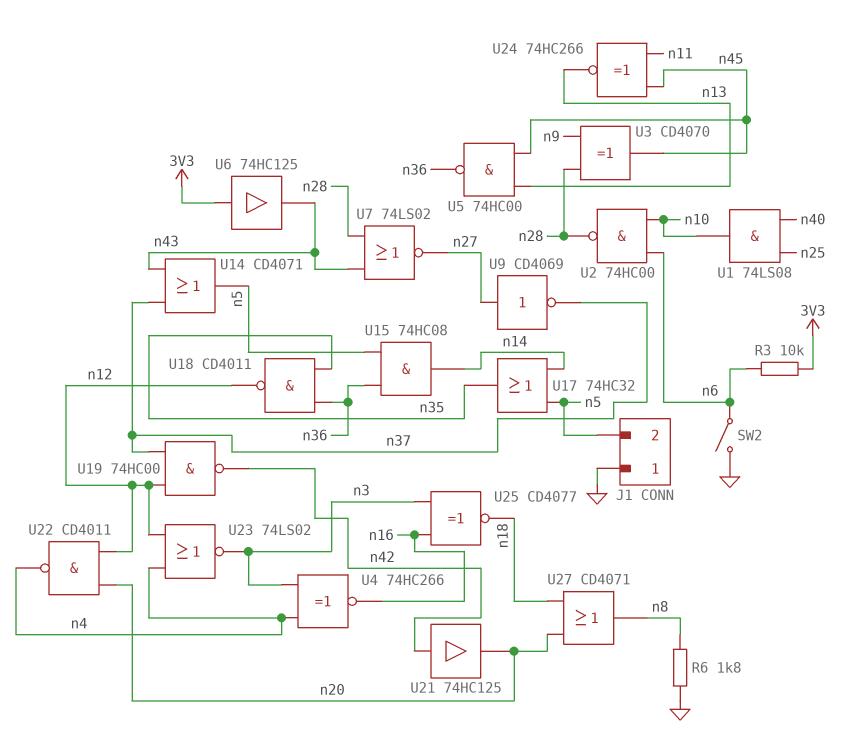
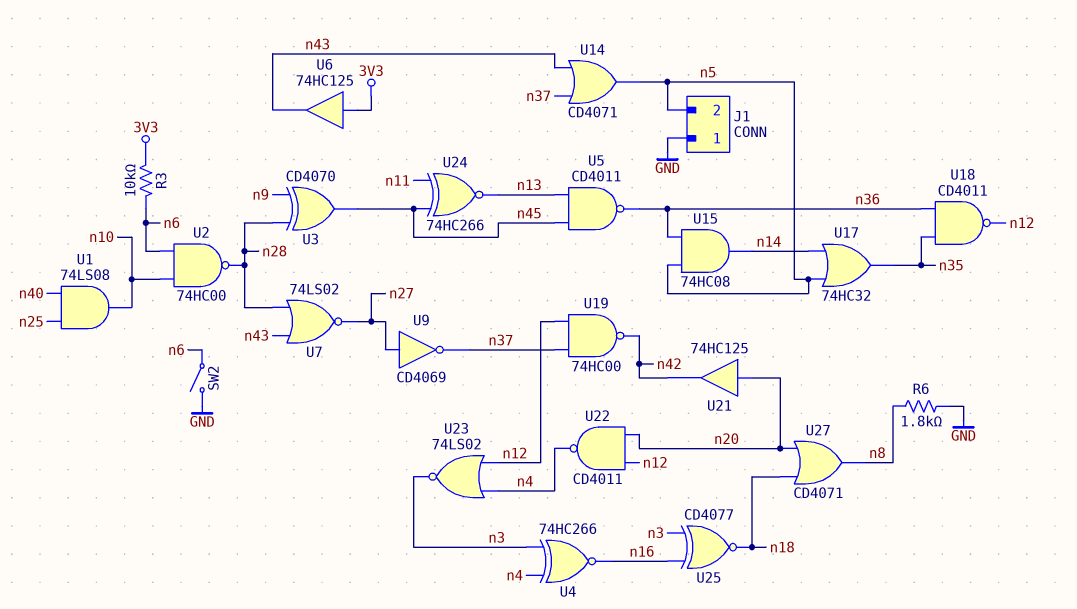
U5: NAND 74HC00 (in n13, in n45, out n36) -> NAND CD4011 (in n13, in n45, out n36)
U21: buffer 74HC125 (in n42, out n20) -> buffer 74HC125 (in n20, out n42)

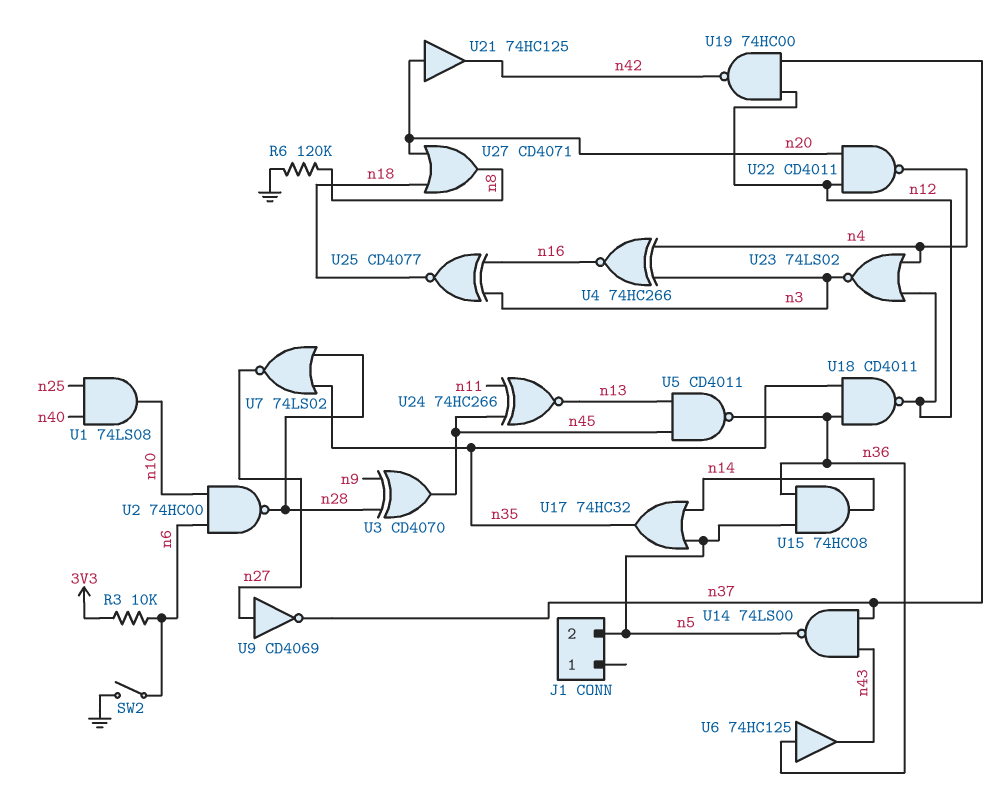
J1 pin 1: GND -> none
R6: 1.8k (GND, n8) -> 120k (GND, n8)
U6: buffer 74HC125 (in 3V3, out n43) -> buffer 74HC125 (in n36, out n43)
U7: NOR 74LS02 (in n28, in n43, out n27) -> NOR 74LS02 (in n28, in n35, out n27)
U14: OR CD4071 (in n37, in n43, out n5) -> NAND 74LS00 (in n37, in n43, out n5)

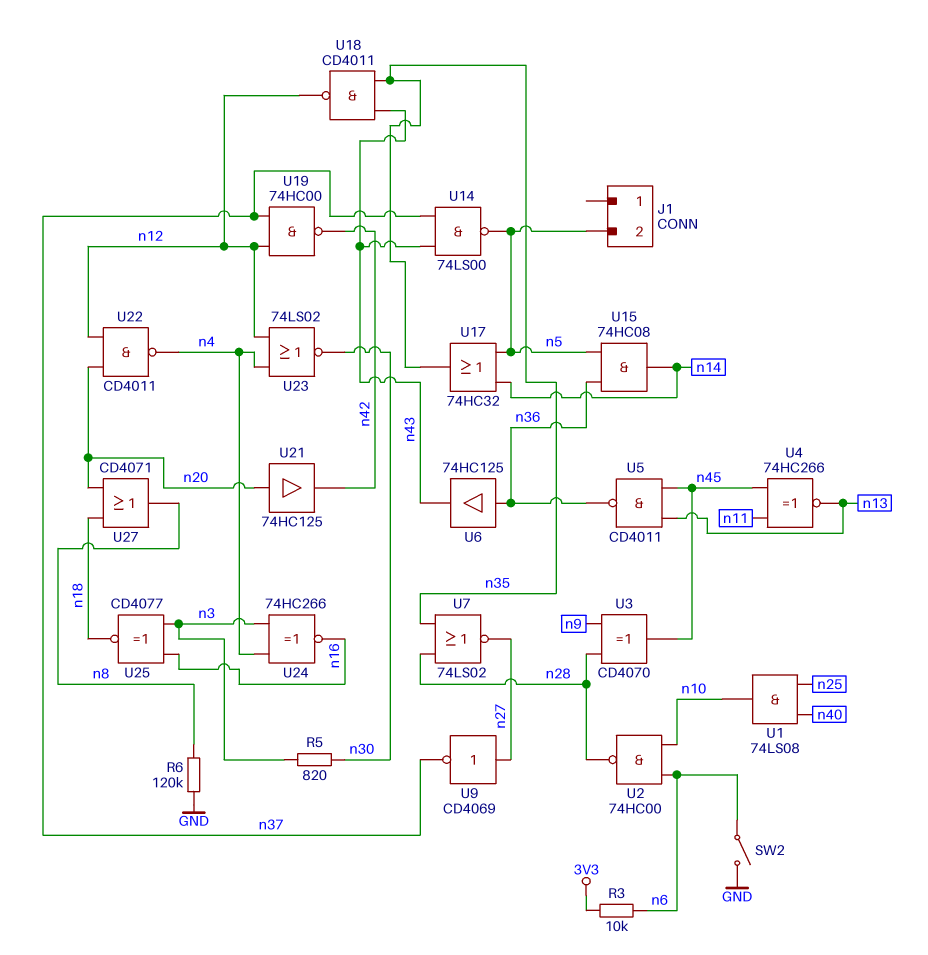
R5: none -> 820 (n3, n30)
U4: XNOR 74HC266 (in n3, in n4, out n16) -> XNOR 74HC266 (in n11, in n45, out n13)
U18: NAND CD4011 (in n35, in n36, out n12) -> NAND CD4011 (in n35, in n43, out n12)
U23: NOR 74LS02 (in n4, in n12, out n3) -> NOR 74LS02 (in n4, in n12, out n30)
U24: XNOR 74HC266 (in n11, in n45, out n13) -> XNOR 74HC266 (in n3, in n4, out n16)

